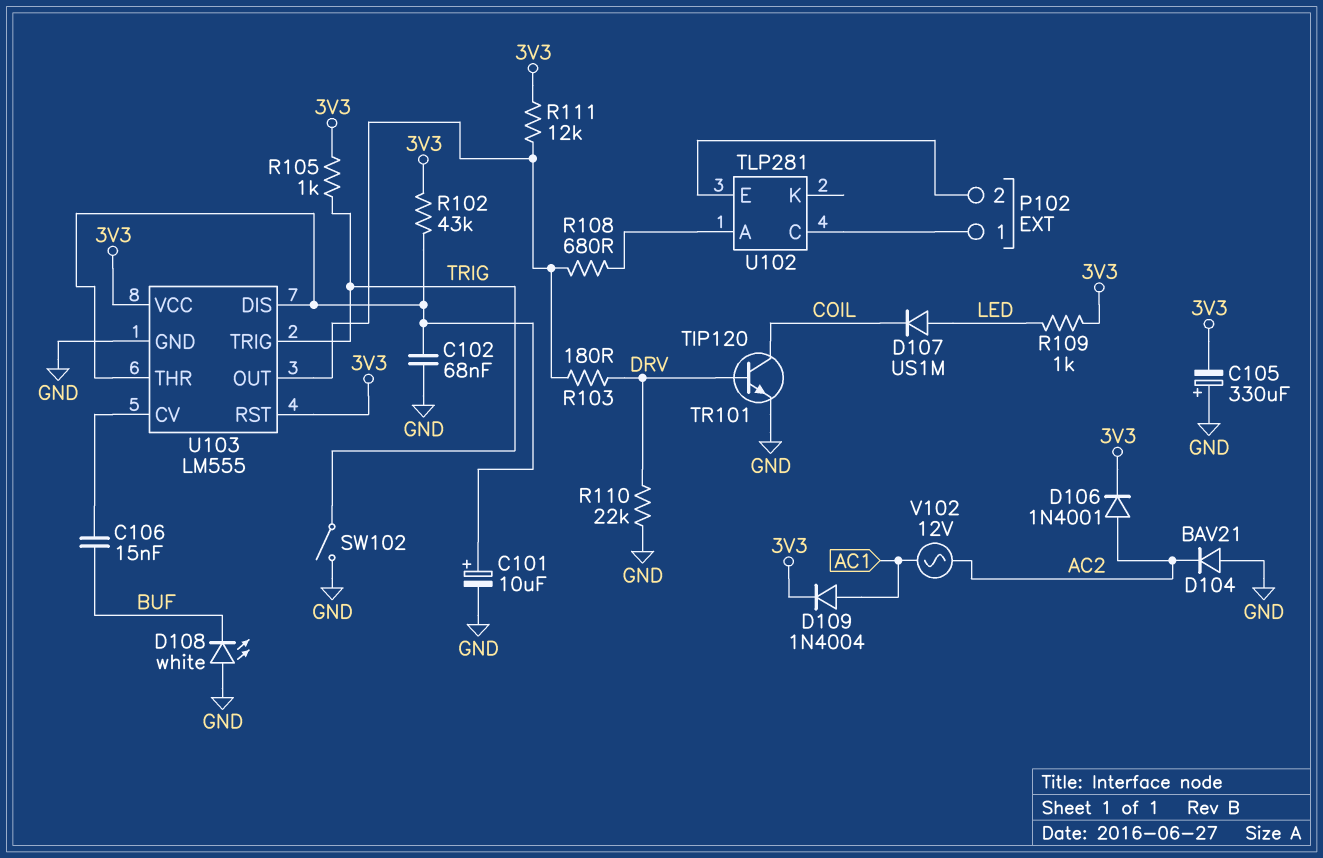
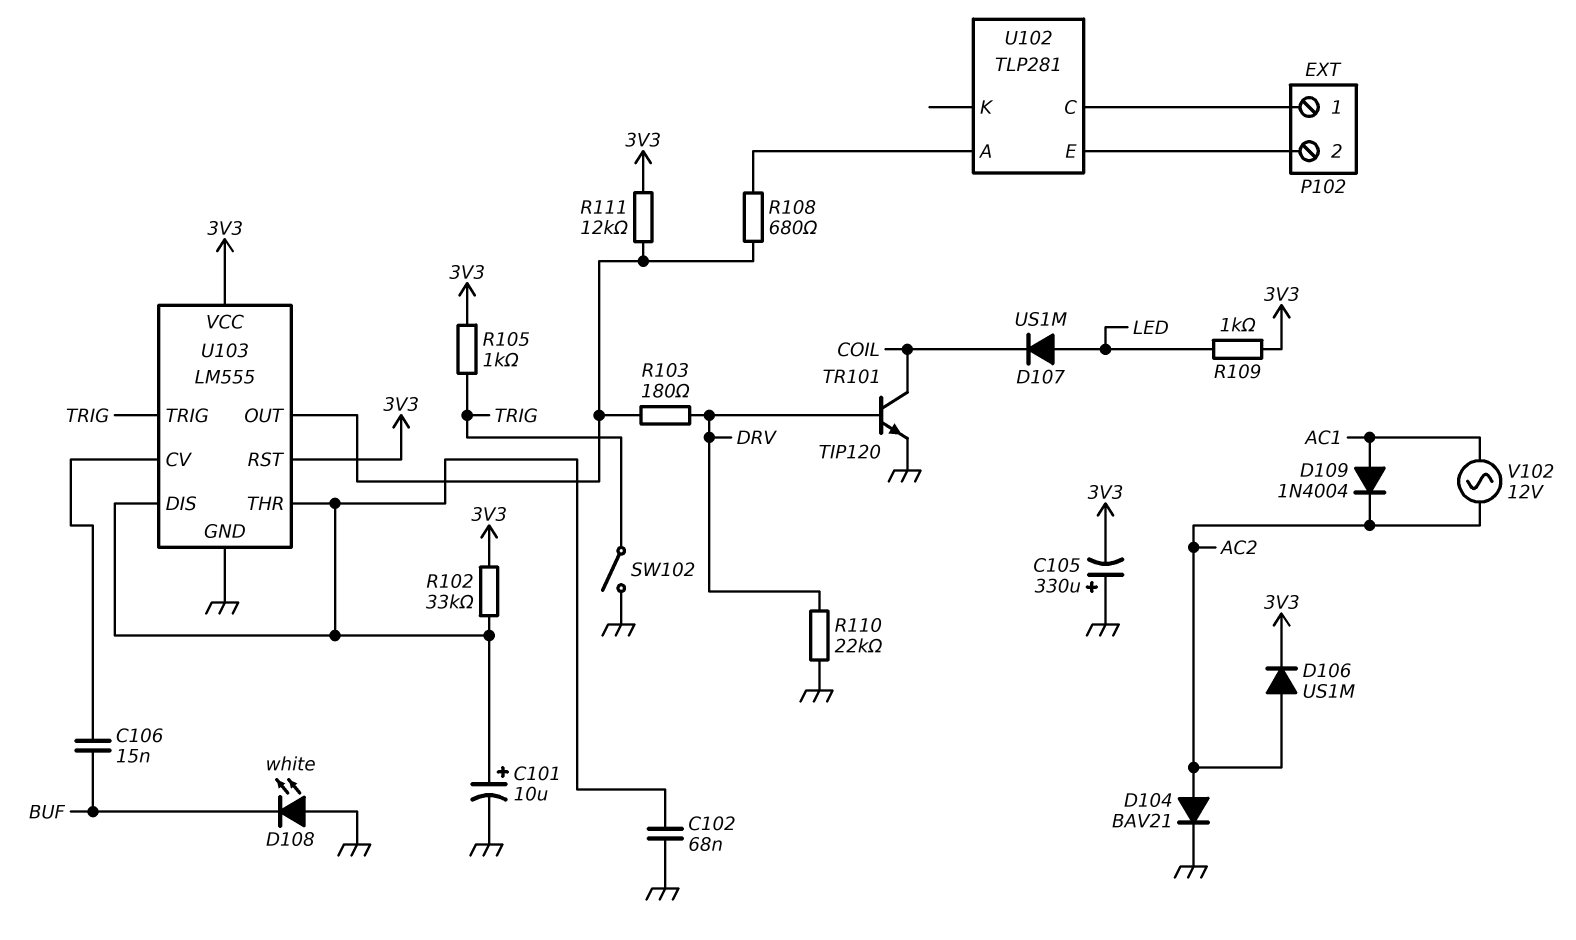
D104: diode BAV21 (A GND, K AC2) -> diode BAV21 (A AC2, K GND)
D106: diode 1N4001 (A AC2, K 3V3) -> diode US1M (A AC2, K 3V3)
D109: diode 1N4004 (A AC1, K 3V3) -> diode 1N4004 (A AC1, K AC2)
R102: 43k (3V3, U103/DIS) -> 33k (3V3, U103/DIS)

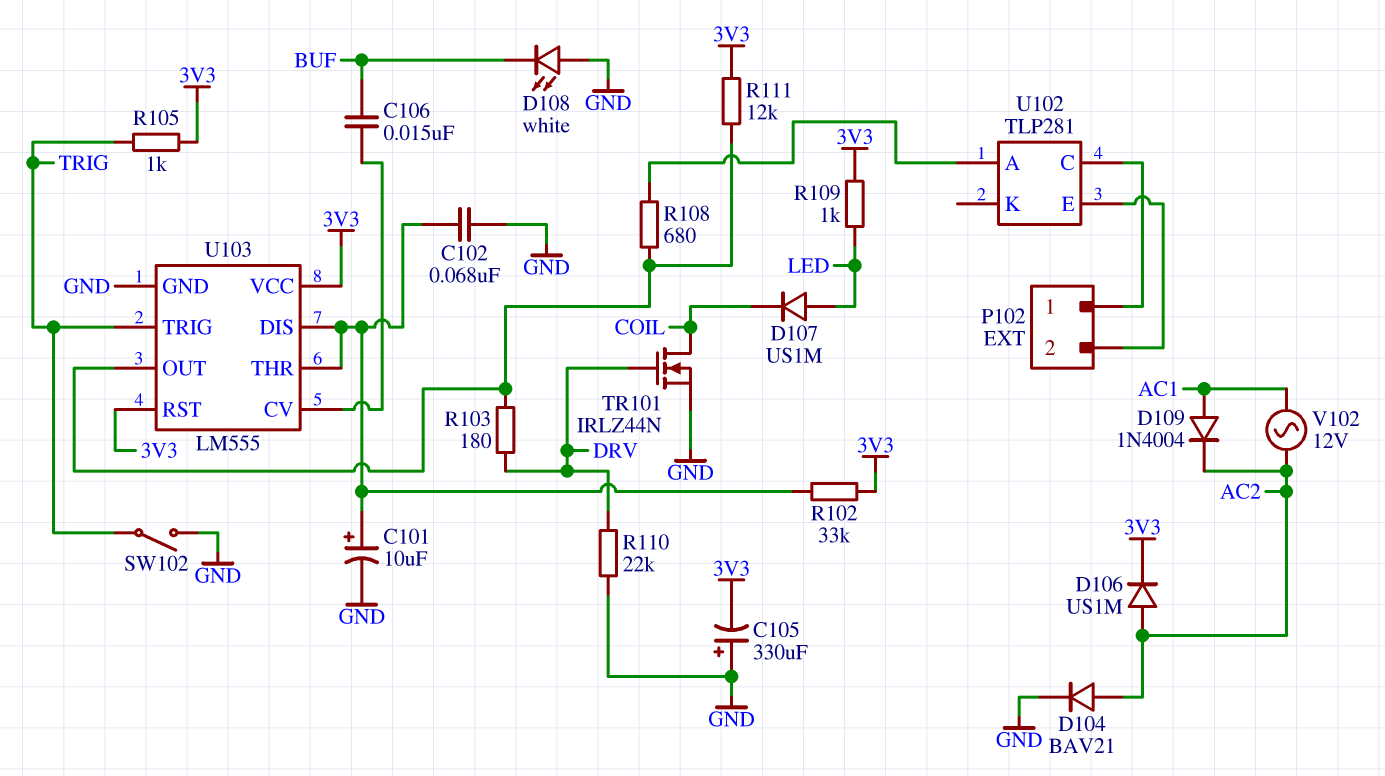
TR101: NPN TIP120 (B DRV, C COIL, E GND) -> NMOS IRLZ44N (G DRV, D COIL, S GND)

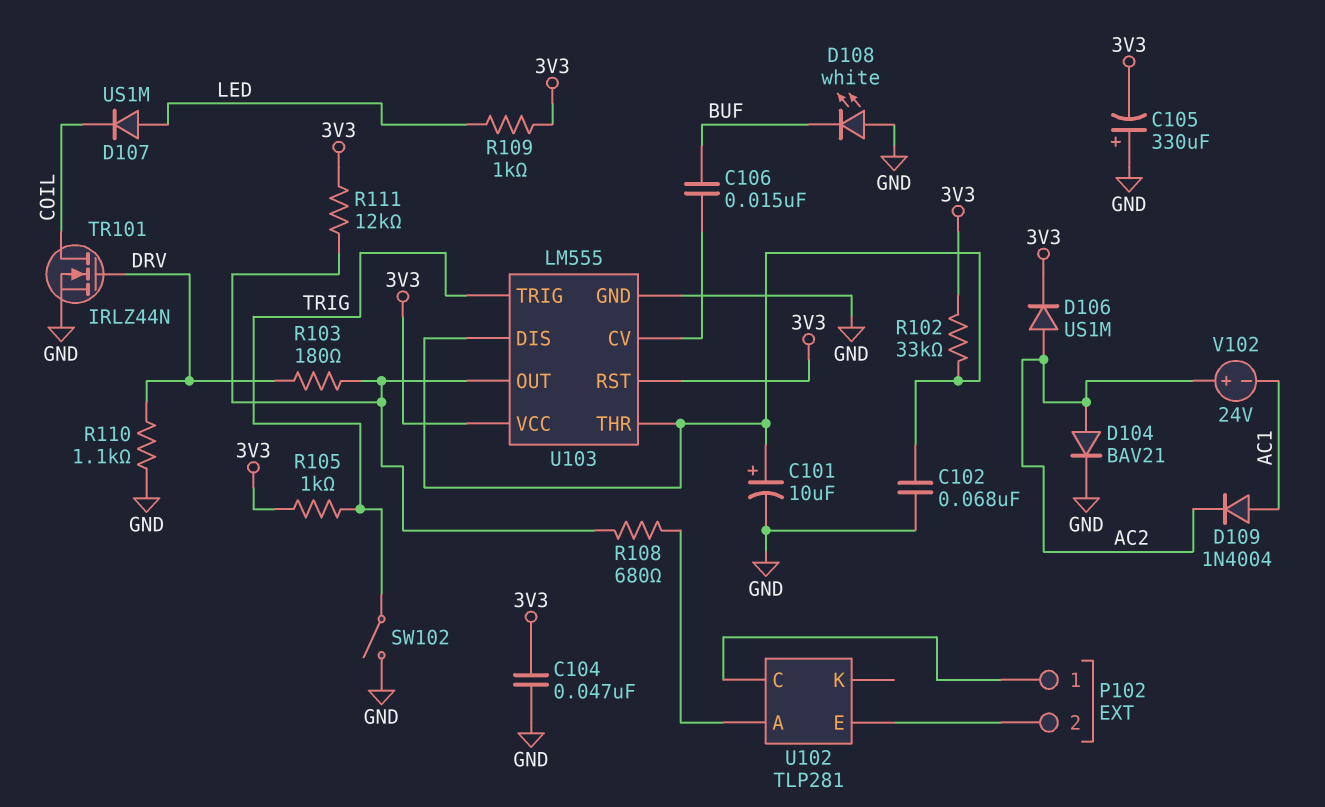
C104: none -> 47nF (3V3, GND)
R110: 22k (DRV, GND) -> 1.1k (DRV, GND)
V102: AC 12V (AC1, AC2) -> 24V (plus AC2, minus AC1)

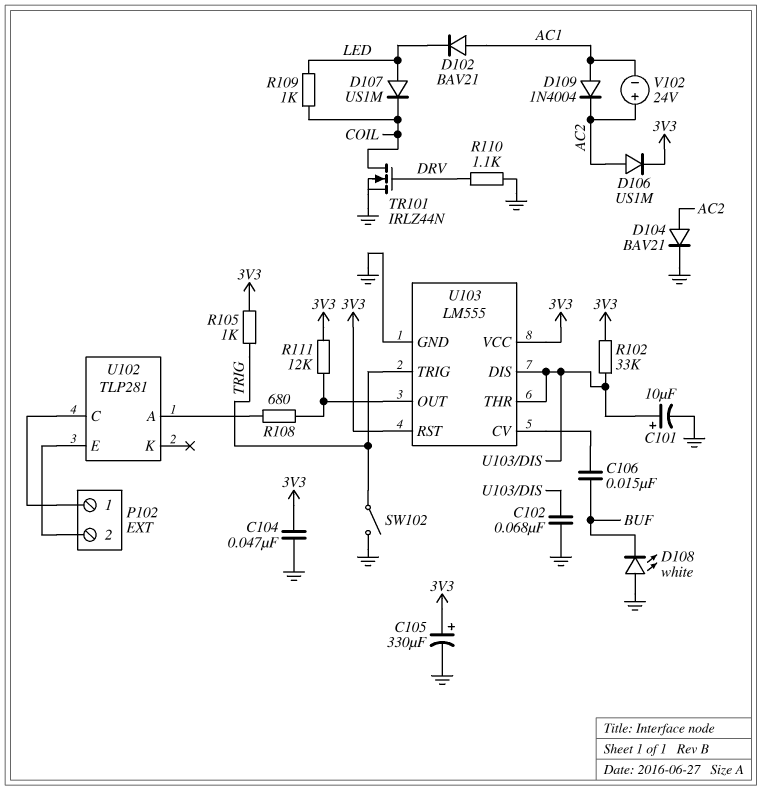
C105: 330uF (plus GND, minus 3V3) -> 330uF (plus 3V3, minus GND)
D102: none -> diode BAV21 (A AC1, K LED)
R103: 180 (DRV, U103/OUT) -> none
R109: 1k (3V3, LED) -> 1k (COIL, LED)

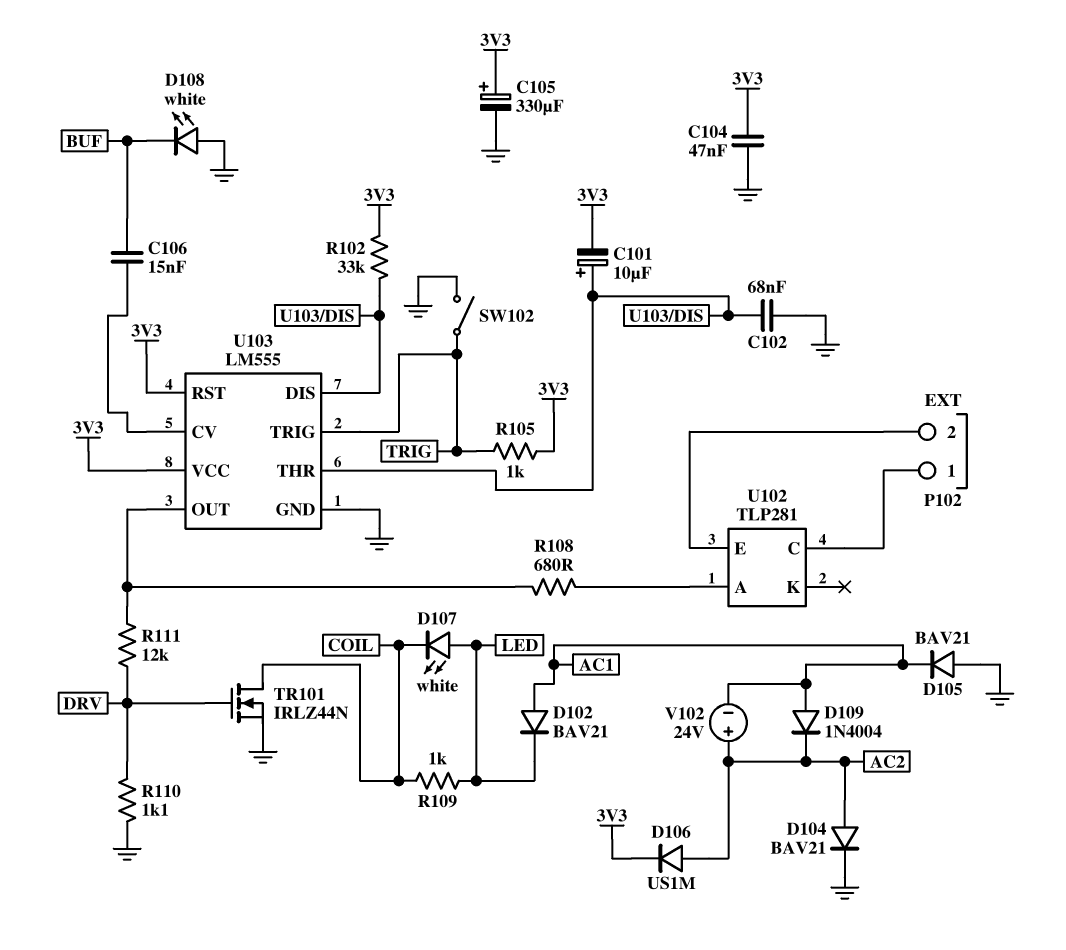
C101: 10uF (plus U103/DIS, minus GND) -> 10uF (plus U103/DIS, minus 3V3)
D105: none -> diode BAV21 (A GND, K AC1)
D107: diode US1M (A LED, K COIL) -> LED white (A LED, K COIL)
R111: 12k (3V3, U103/OUT) -> 12k (DRV, U103/OUT)

